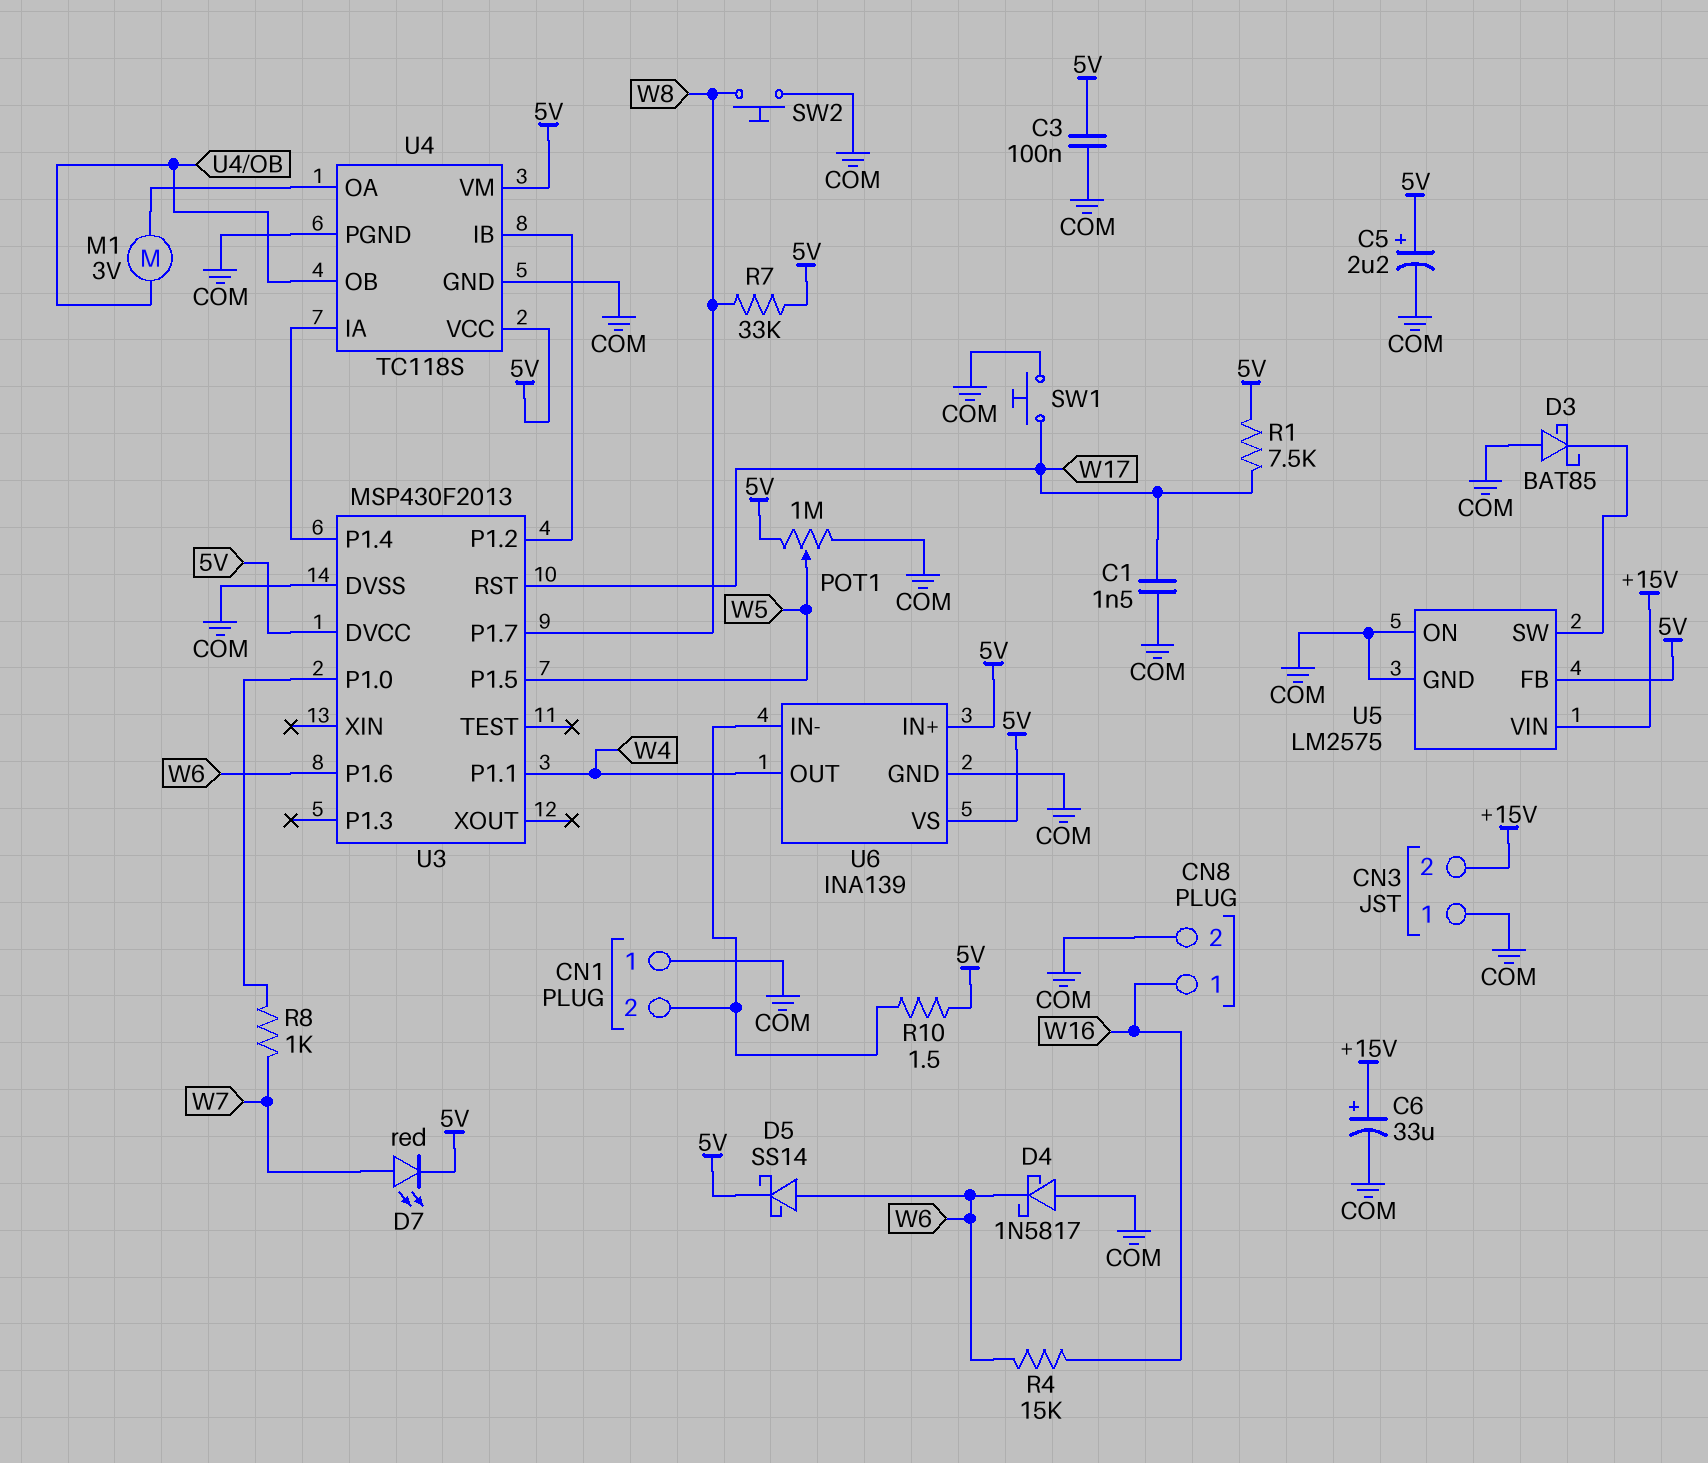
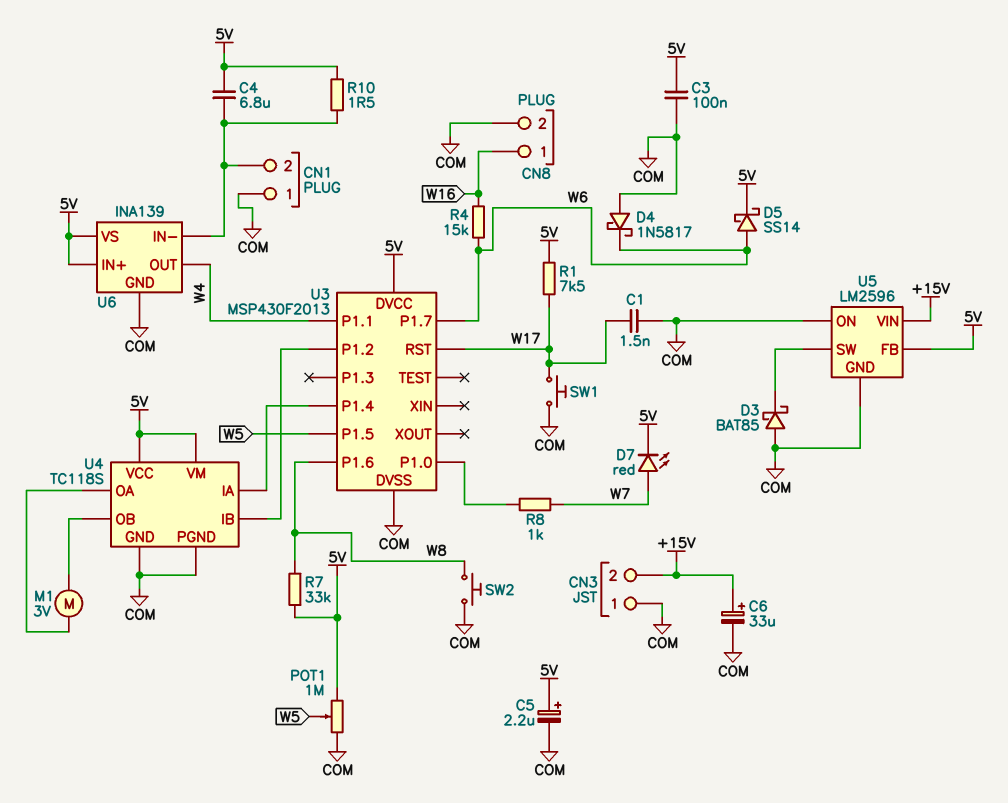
C4: none -> 6.8uF (5V, CN1/2)
U3 pin P1.6: W6 -> W8
U3 pin P1.7: W8 -> W6
U5: LM2575 -> LM2596

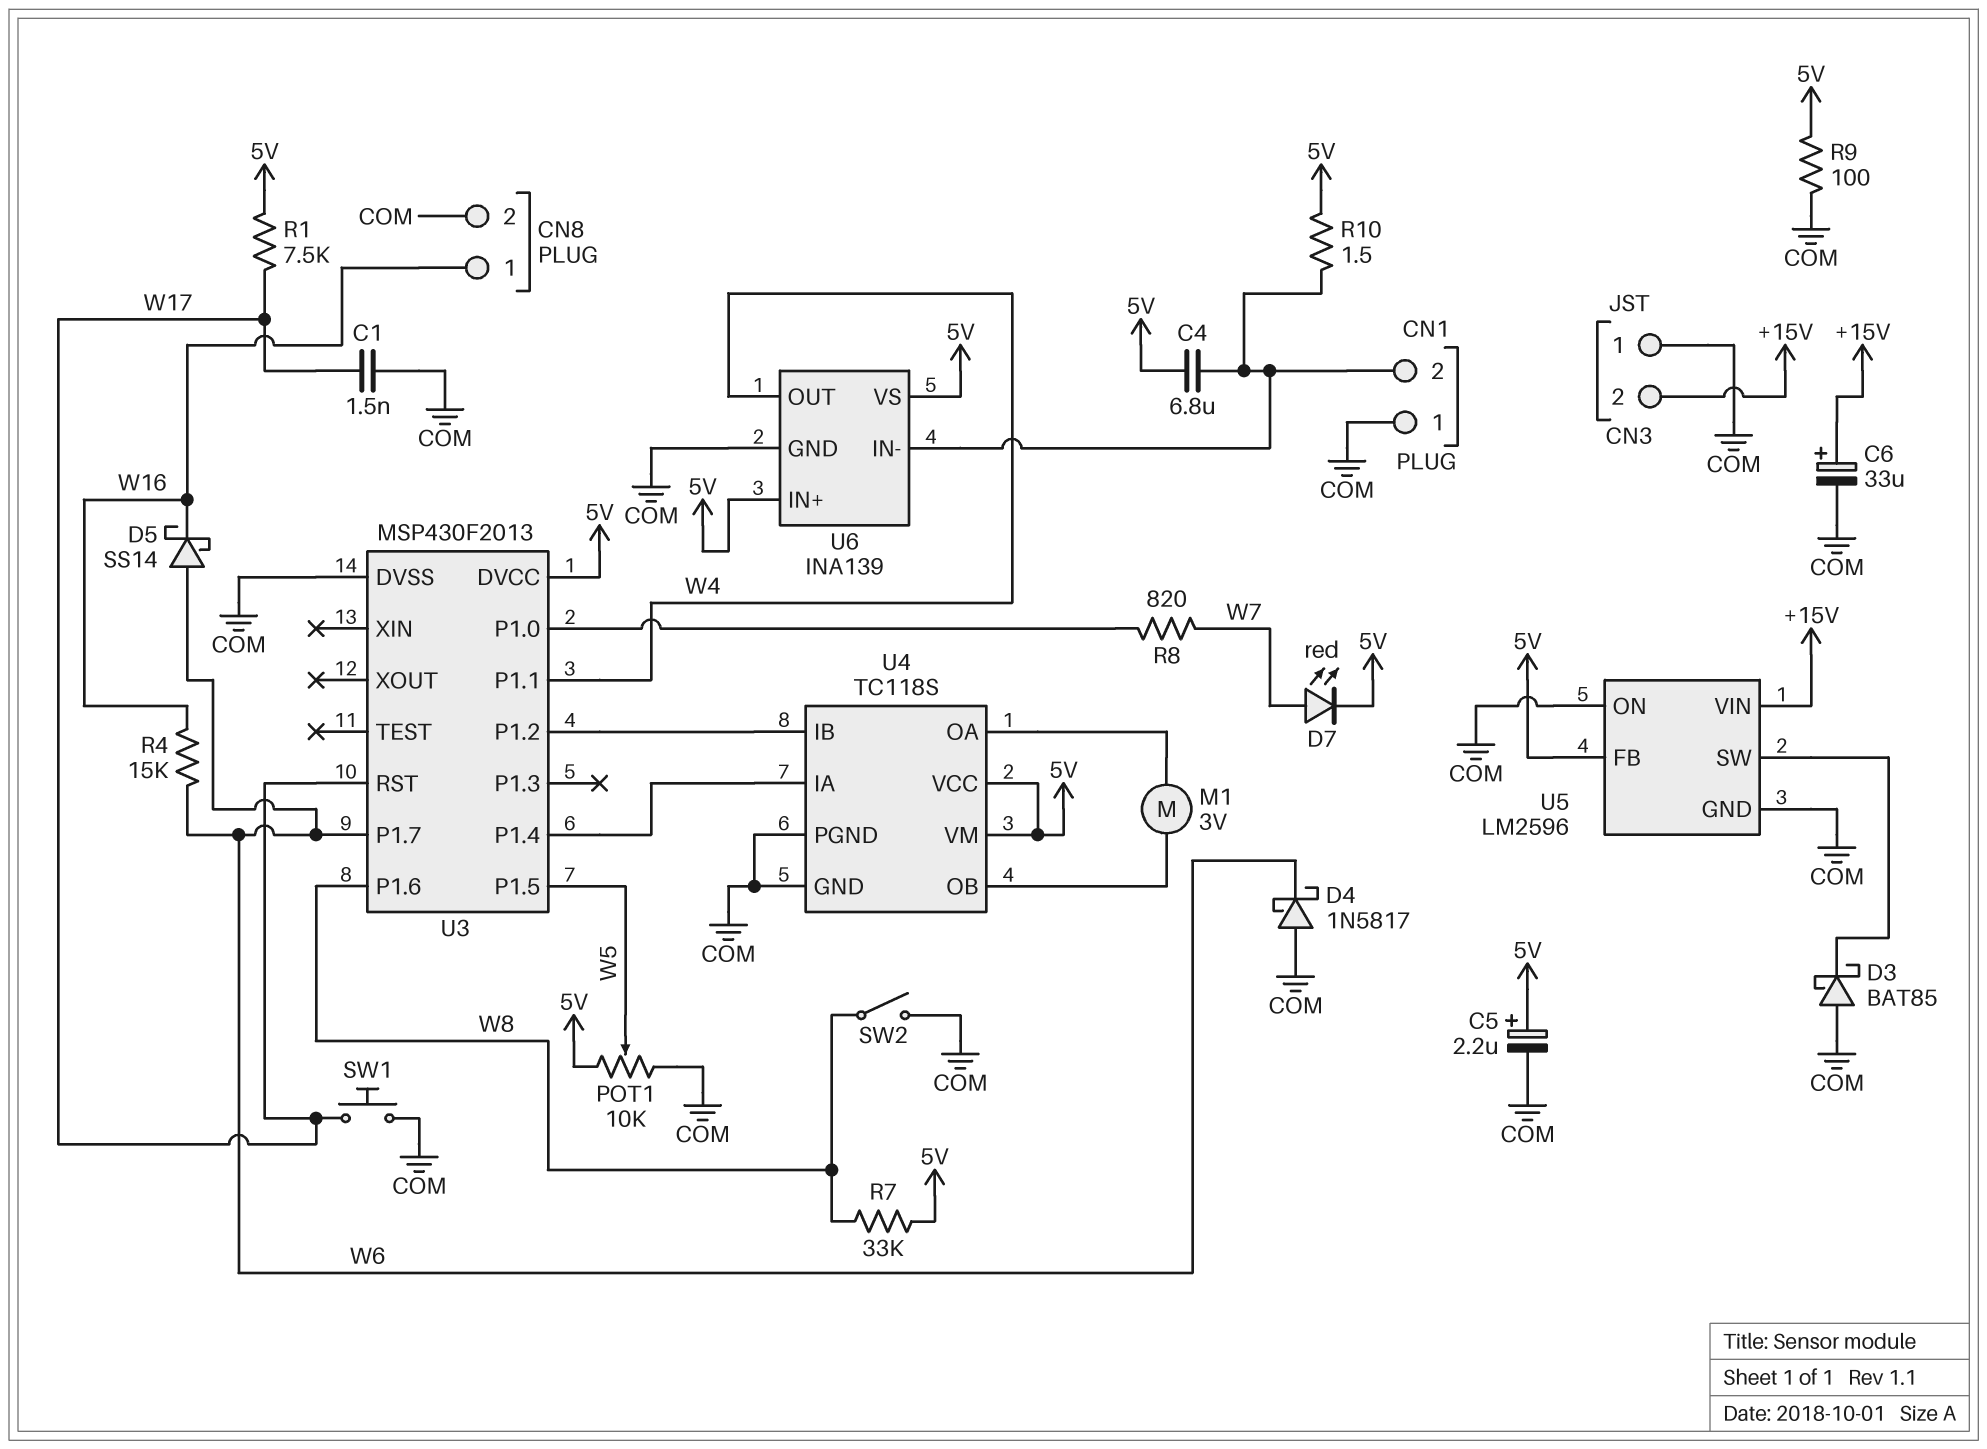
C3: 100nF (5V, COM) -> none
D5: schottky SS14 (A W6, K 5V) -> schottky SS14 (A W6, K W16)
POT1: 1M (5V, COM, wiper W5) -> 10k (5V, COM, wiper W5)
R8: 1k (U3/P1.0, W7) -> 820 (U3/P1.0, W7)
R9: none -> 100 (5V, COM)
SW2: button (COM, W8) -> switch (COM, W8)

